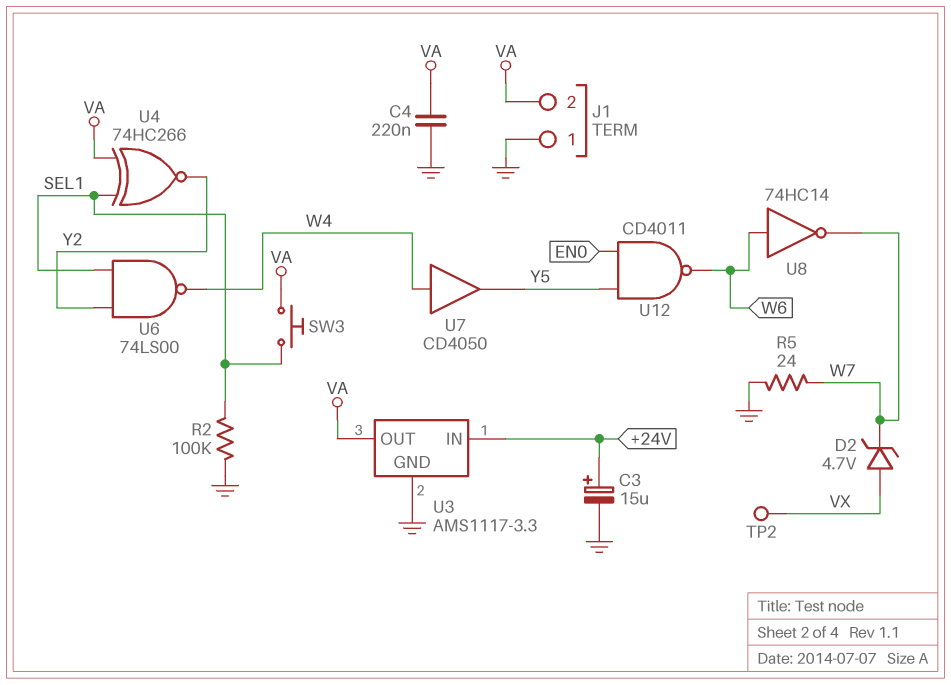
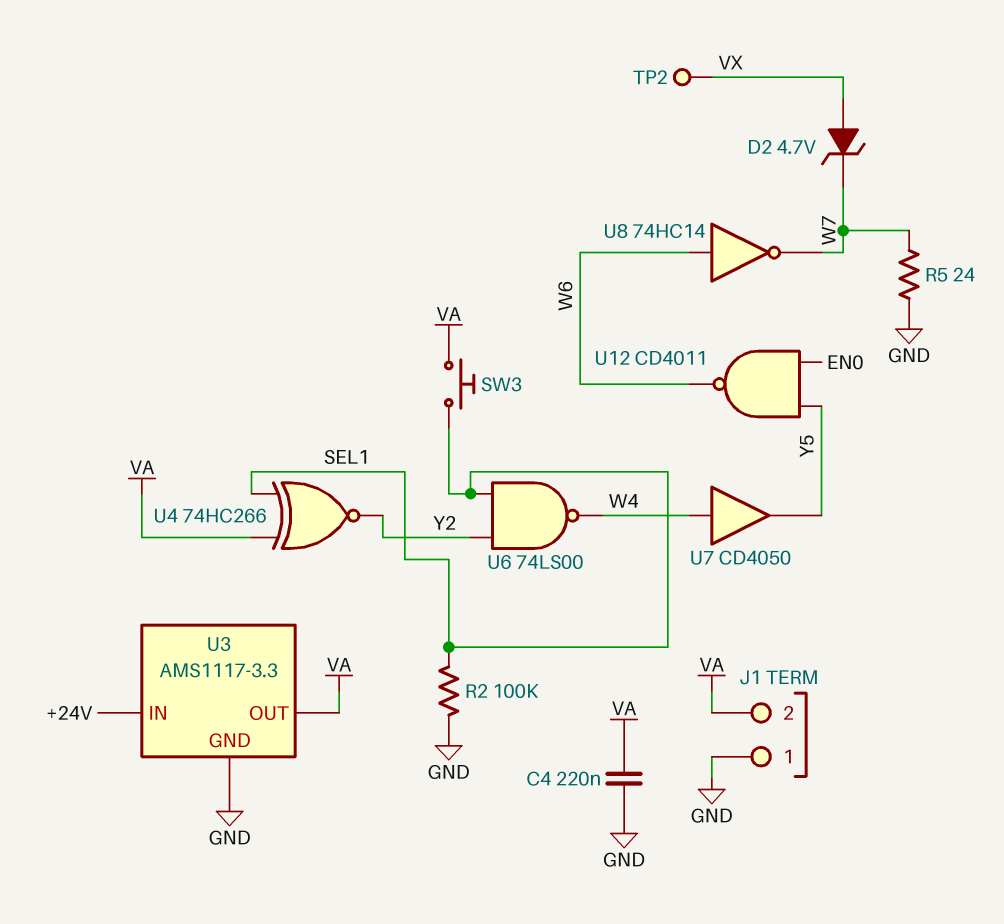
C3: 15uF (plus +24V, minus GND) -> none

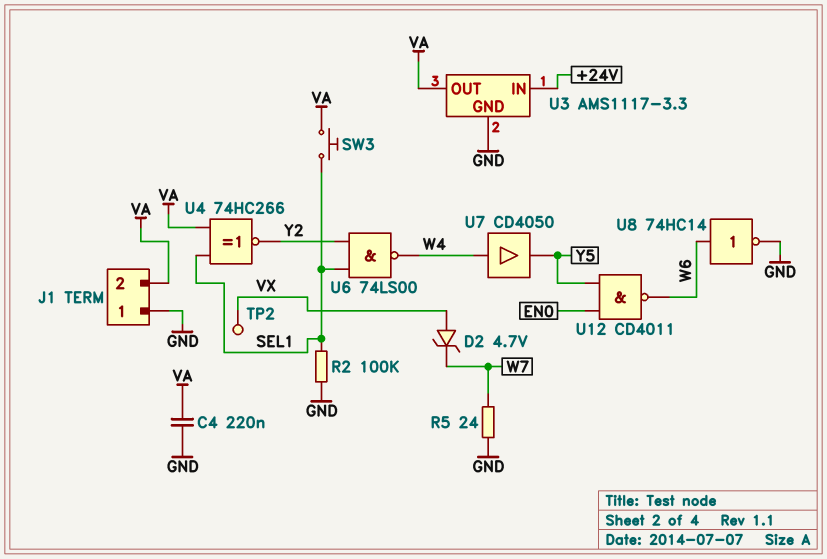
U8: NOT 74HC14 (in W6, out W7) -> NOT 74HC14 (in W6, out GND)

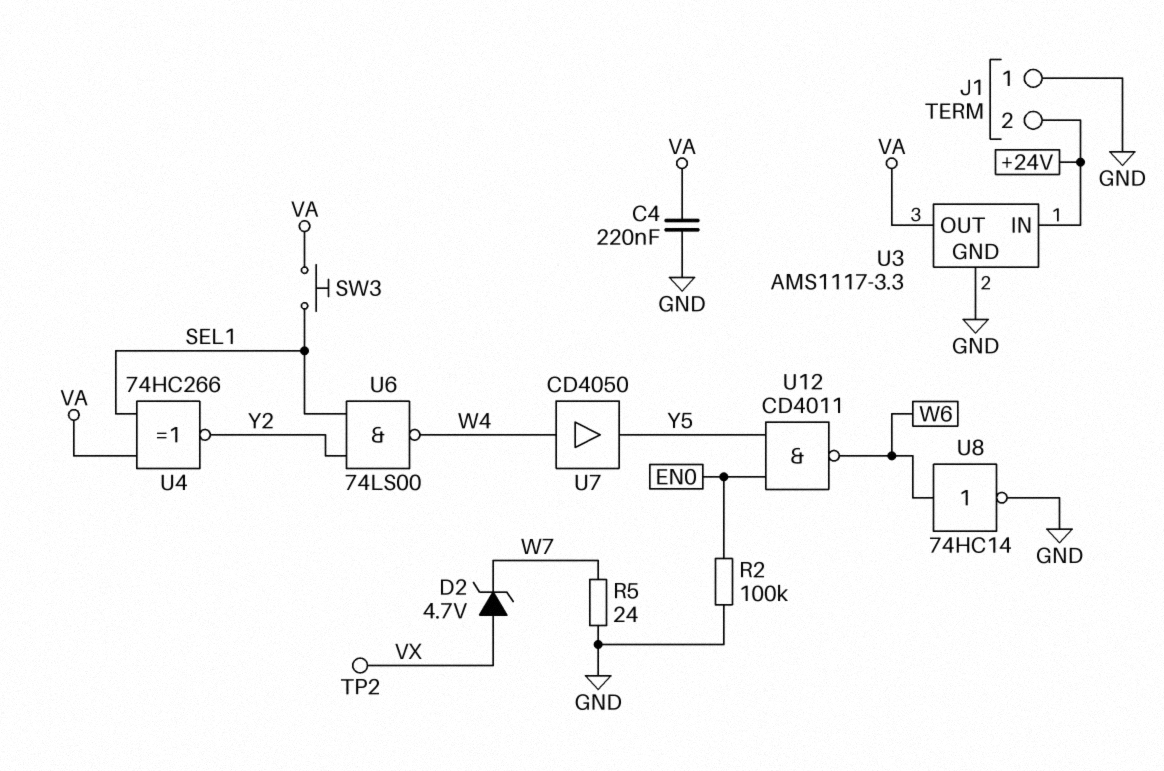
J1 pin 2: VA -> +24V
R2: 100k (GND, SEL1) -> 100k (EN0, GND)

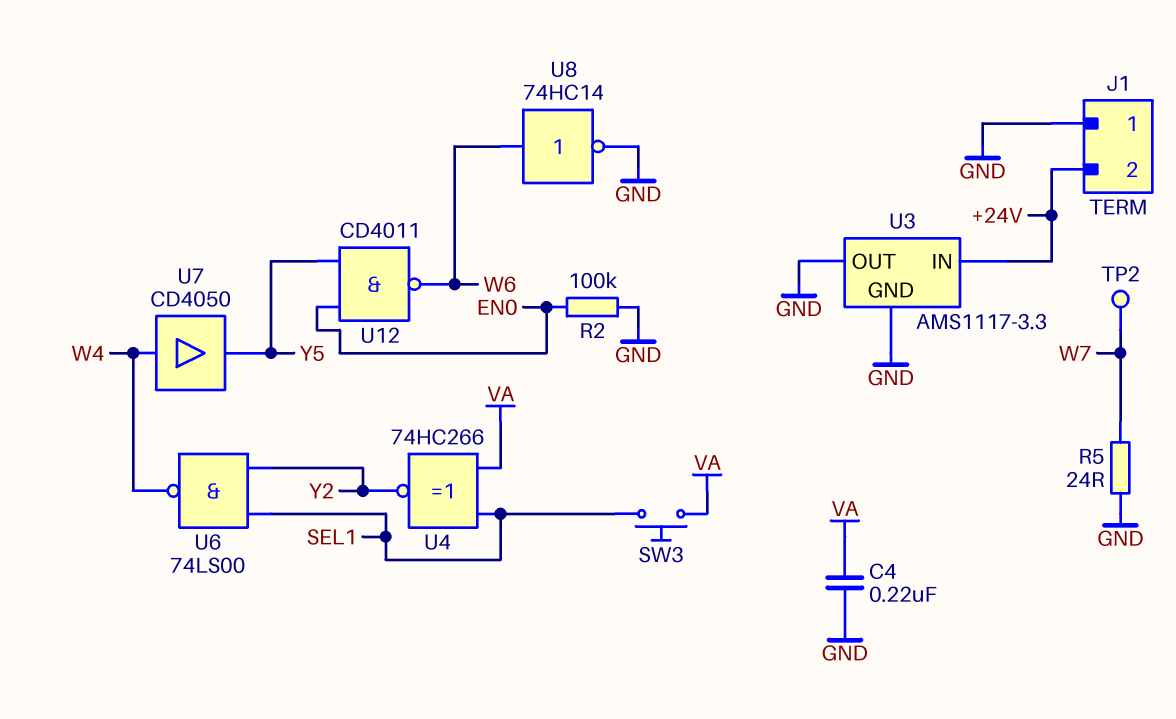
D2: zener 4.7V (A VX, K W7) -> none
TP2: test point (VX) -> test point (W7)
U3 pin OUT: VA -> GND

